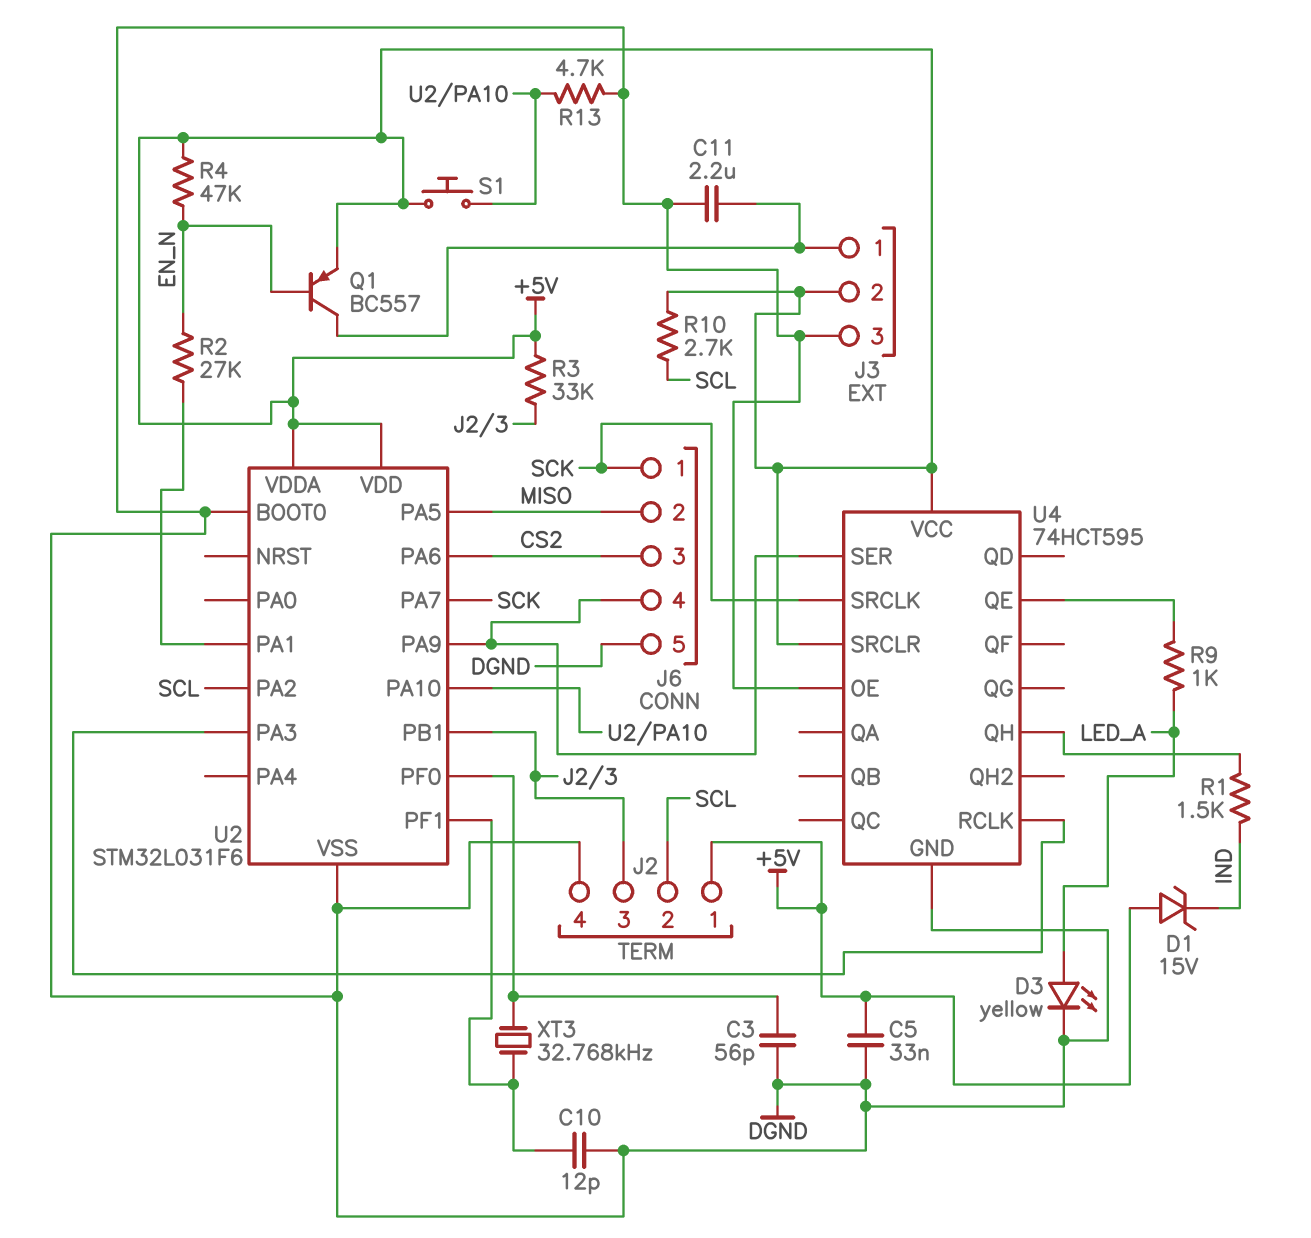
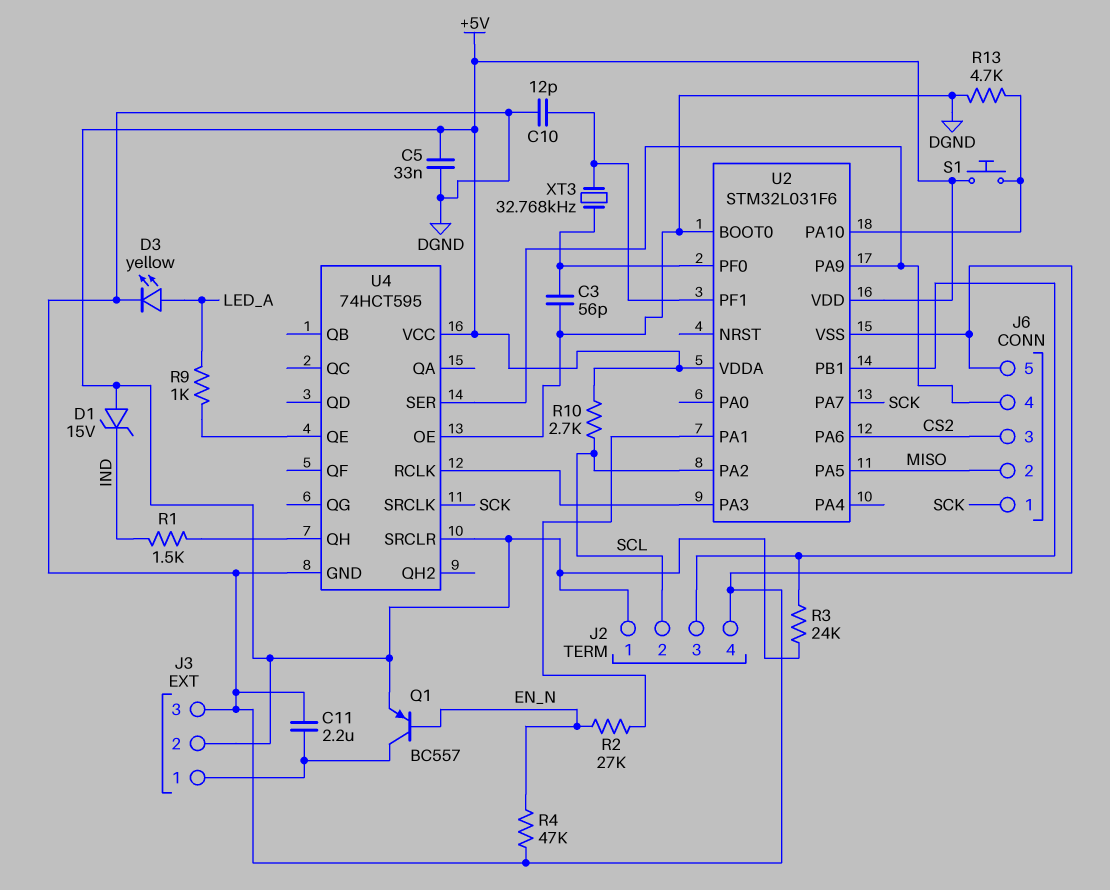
R3: 33k (+5V, J2/3) -> 24k (+5V, J2/3)
R4: 47k (+5V, EN_N) -> 47k (DGND, EN_N)

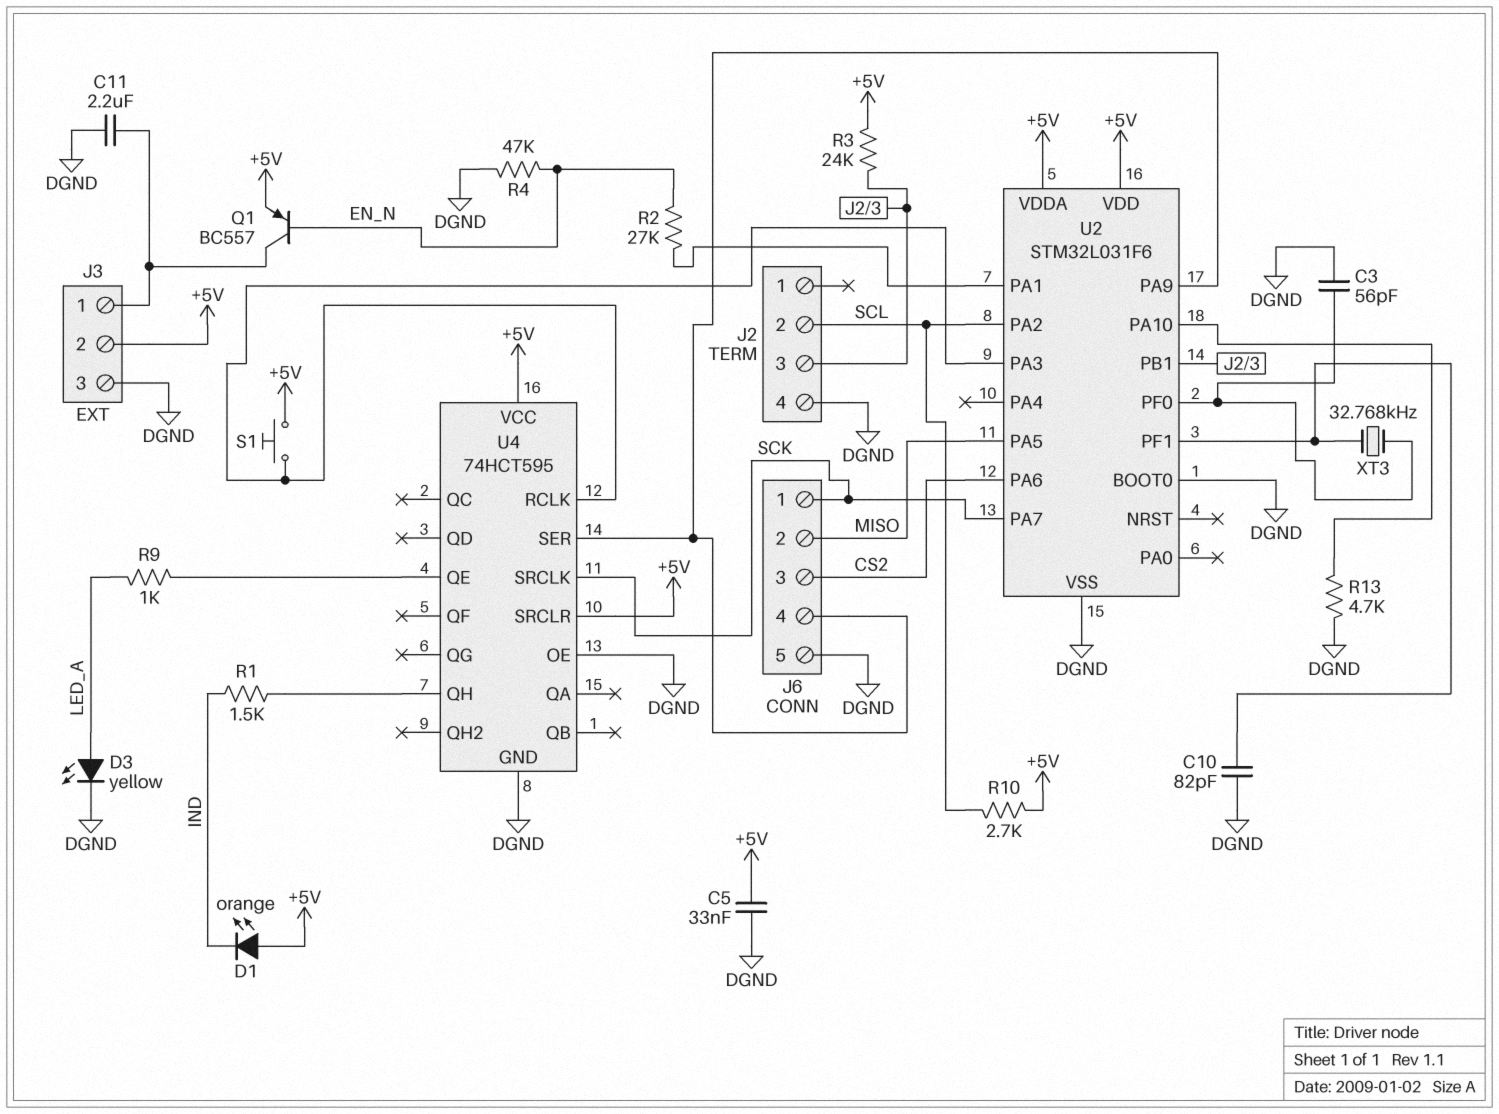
C10: 12pF (DGND, U2/PF1) -> 82pF (DGND, U2/PF1)
D1: zener 15V (A +5V, K IND) -> LED orange (A +5V, K IND)
J2 pin 1: +5V -> none
S1: button (+5V, U2/PA10) -> button (+5V, U2/PA3)

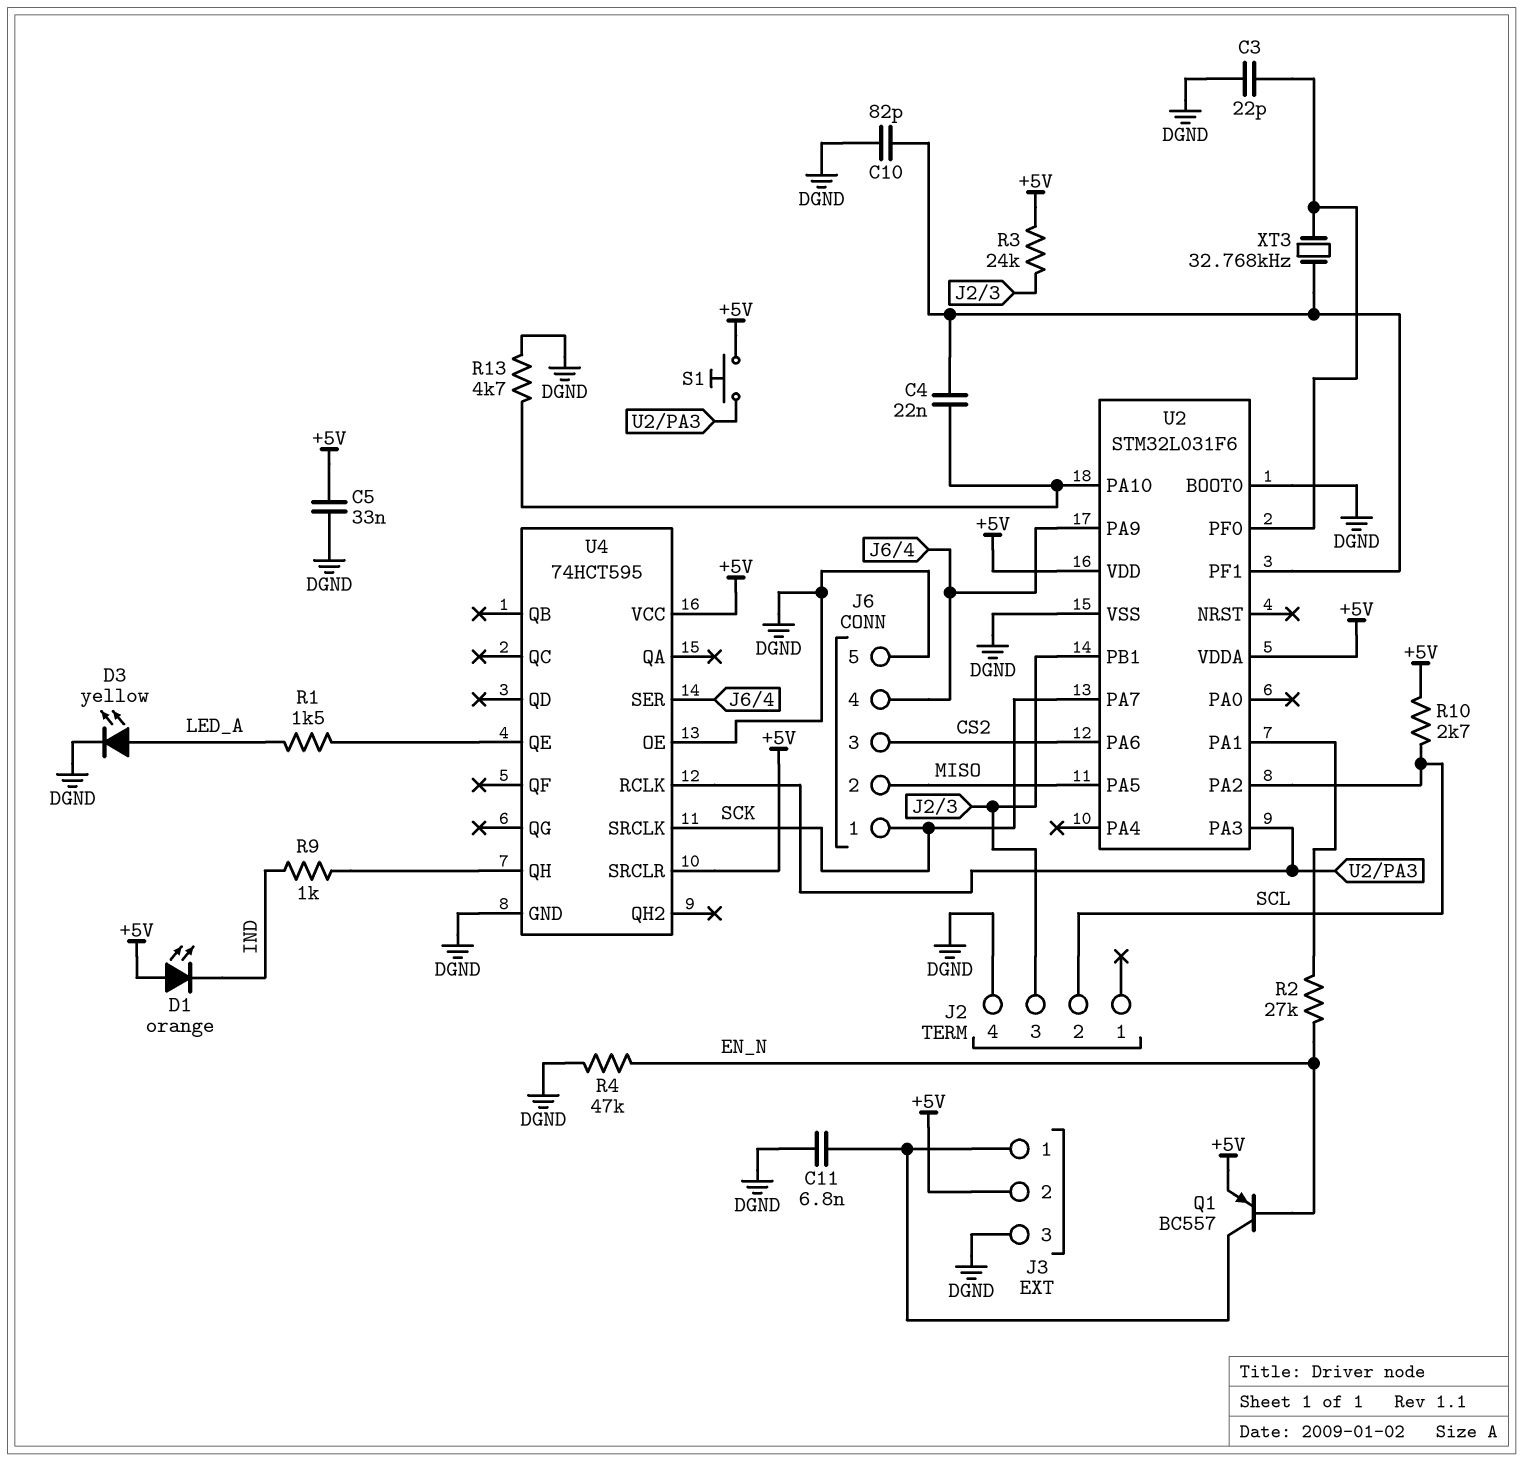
C3: 56pF (DGND, U2/PF0) -> 22pF (DGND, U2/PF0)
C4: none -> 22nF (U2/PA10, U2/PF1)
C11: 2.2uF (DGND, J3/1) -> 6.8nF (DGND, J3/1)
R1: 1.5k (IND, U4/QH) -> 1.5k (LED_A, U4/QE)
R9: 1k (LED_A, U4/QE) -> 1k (IND, U4/QH)

